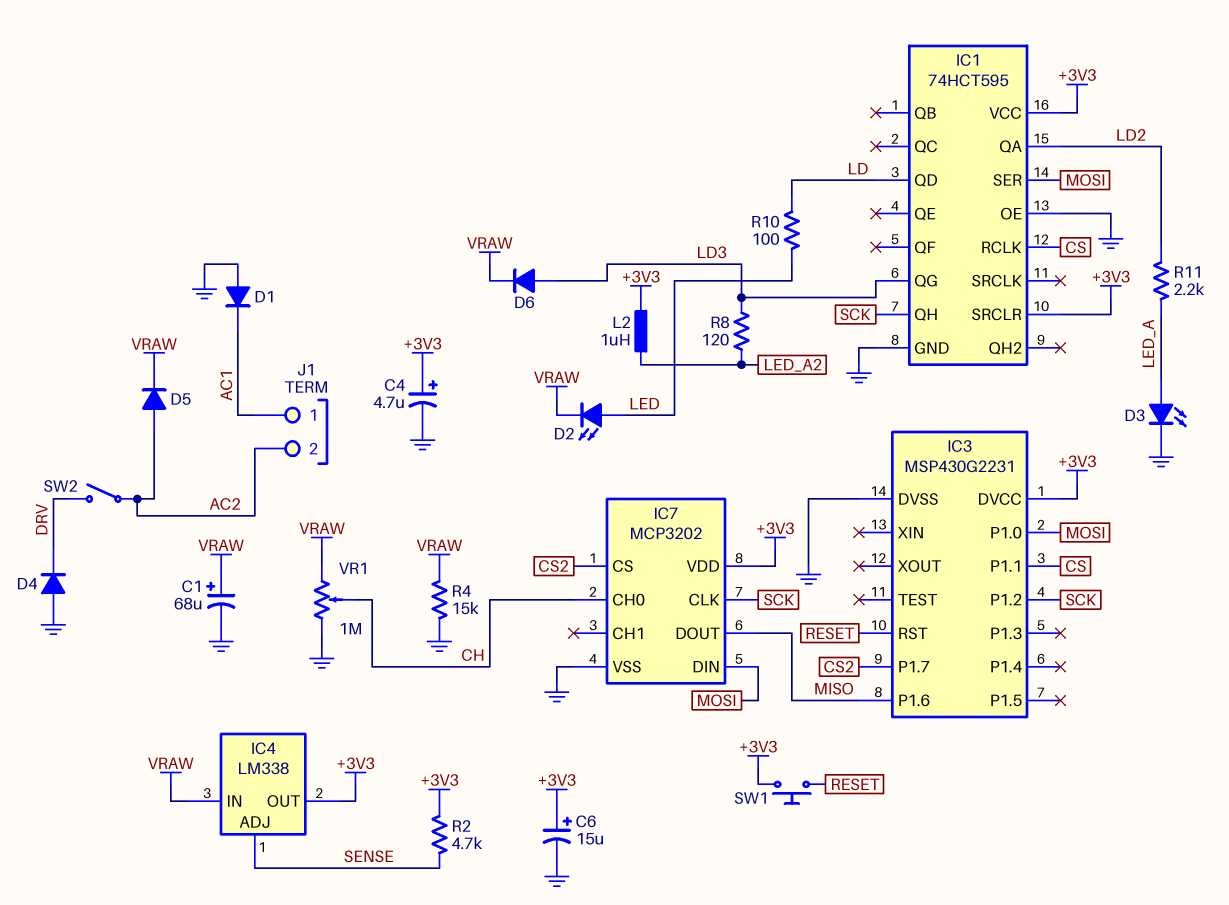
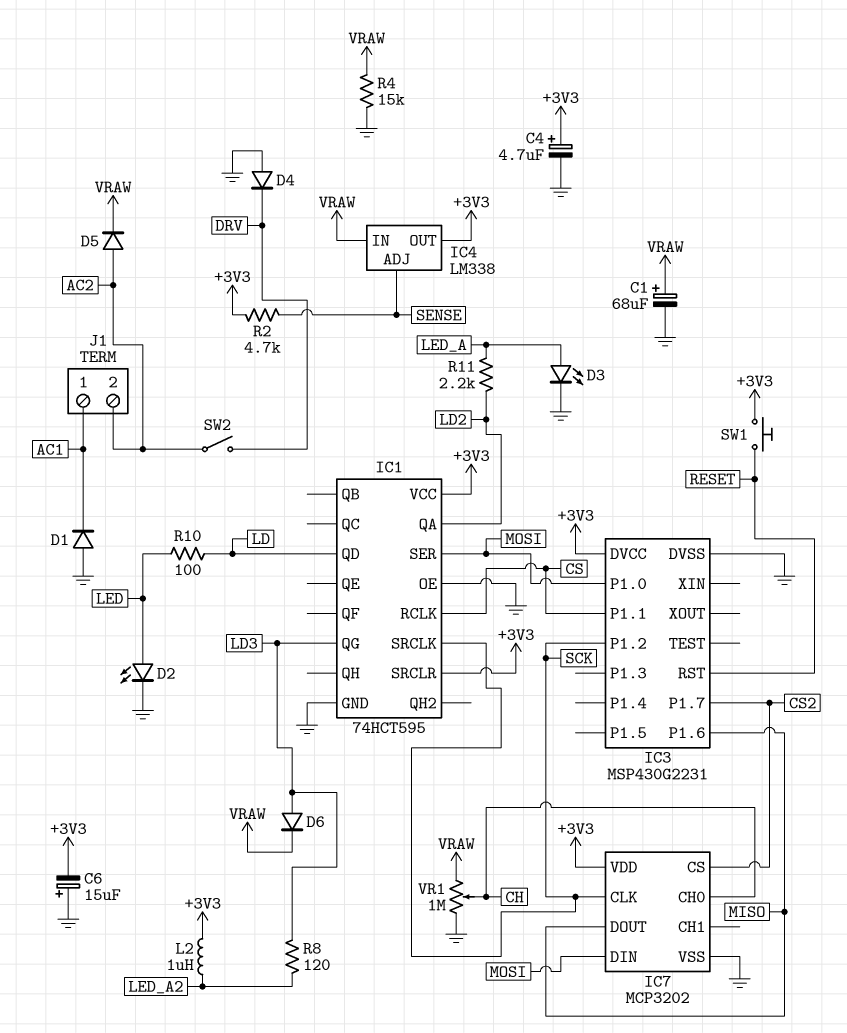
C6: 15uF (plus +3V3, minus GND) -> 15uF (plus GND, minus +3V3)
D2: LED (A LED, K VRAW) -> LED (A LED, K GND)
IC1 pin QH: SCK -> none
IC1 pin SRCLK: none -> SCK

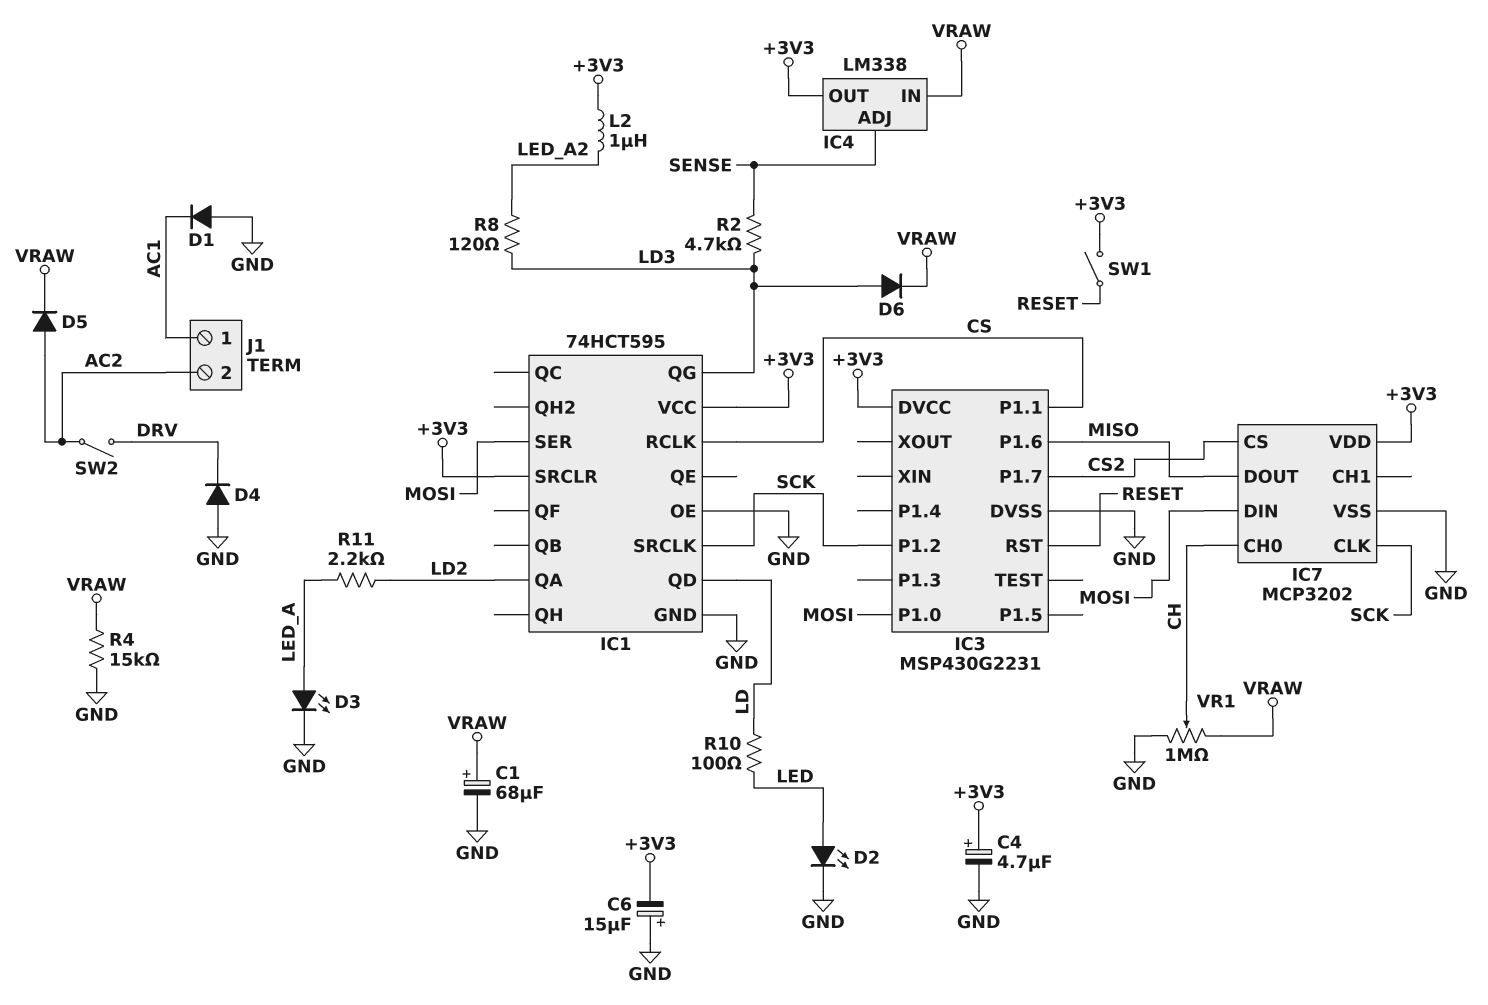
R2: 4.7k (+3V3, SENSE) -> 4.7k (LD3, SENSE)
SW1: button (+3V3, RESET) -> switch (+3V3, RESET)

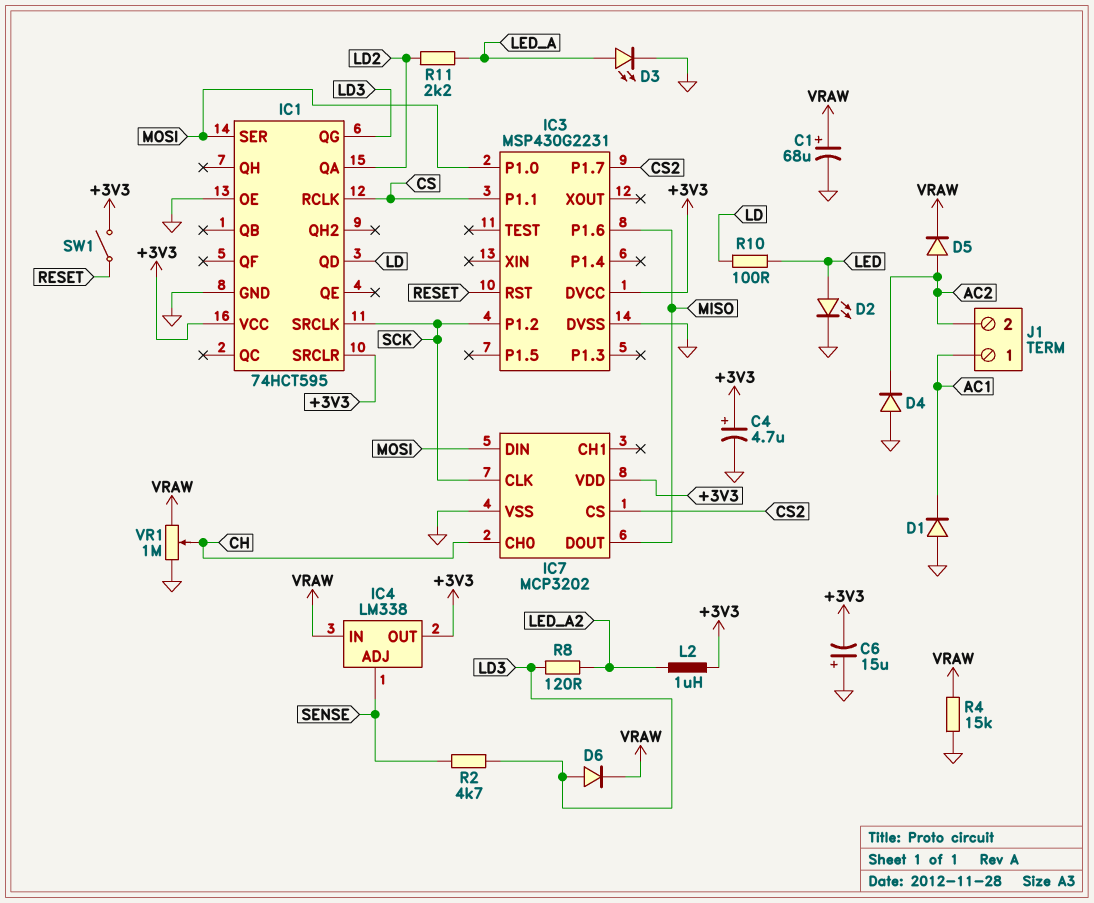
D4: diode (A GND, K DRV) -> diode (A GND, K AC2)
SW2: switch (AC2, DRV) -> none

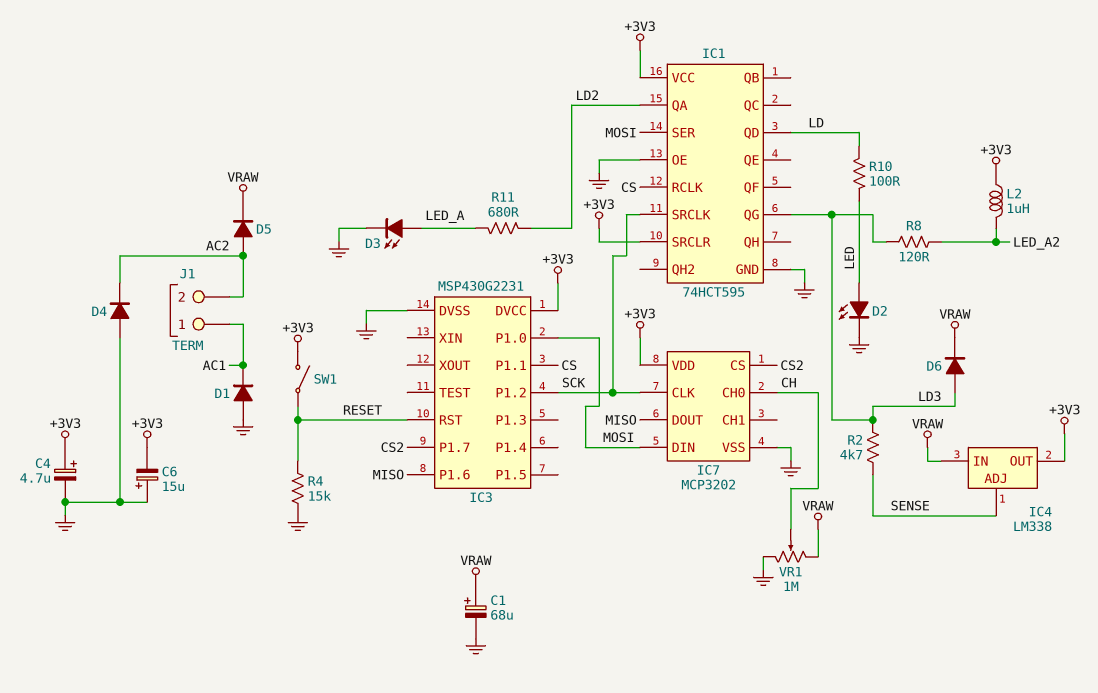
R4: 15k (GND, VRAW) -> 15k (GND, RESET)
R11: 2.2k (LD2, LED_A) -> 680 (LD2, LED_A)

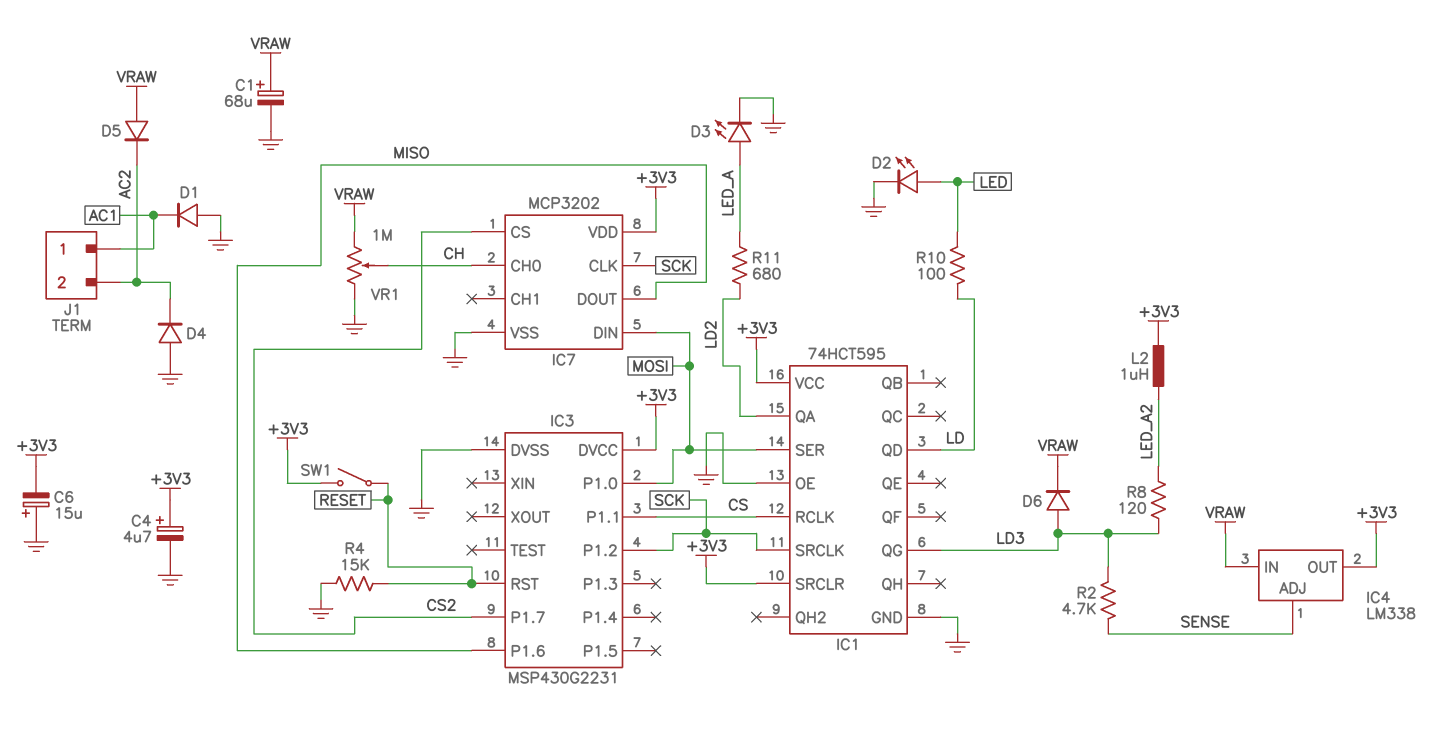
D5: diode (A AC2, K VRAW) -> diode (A VRAW, K AC2)

